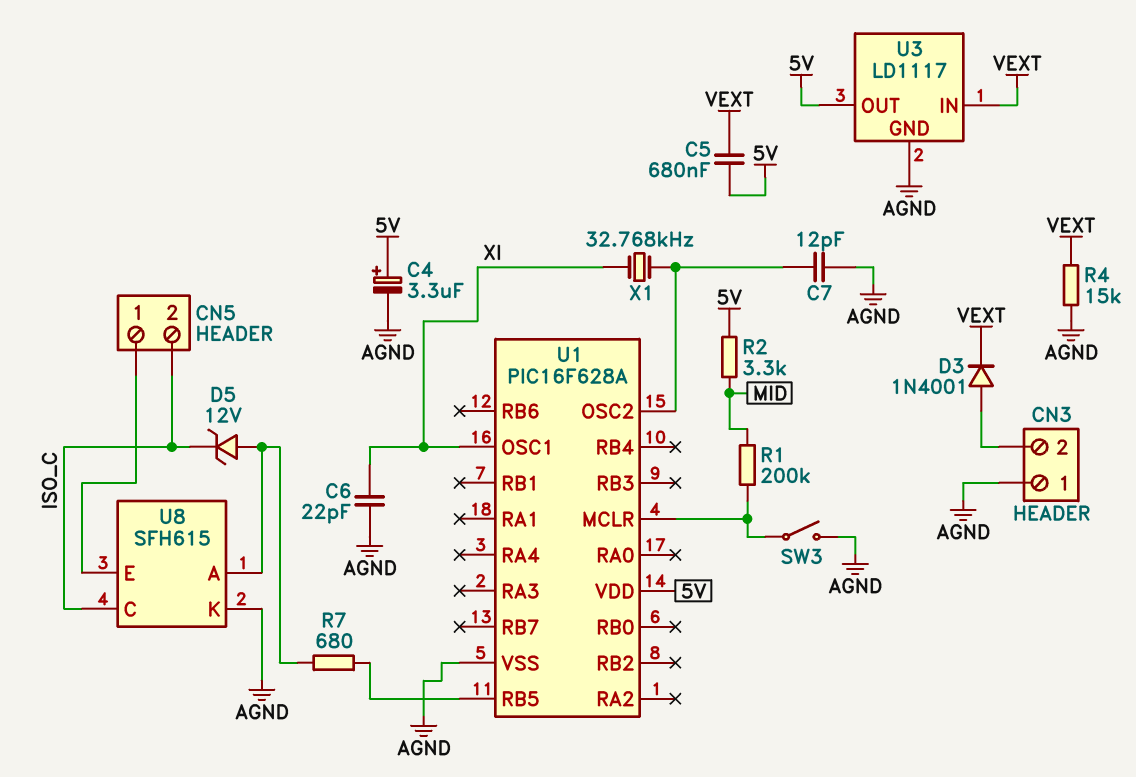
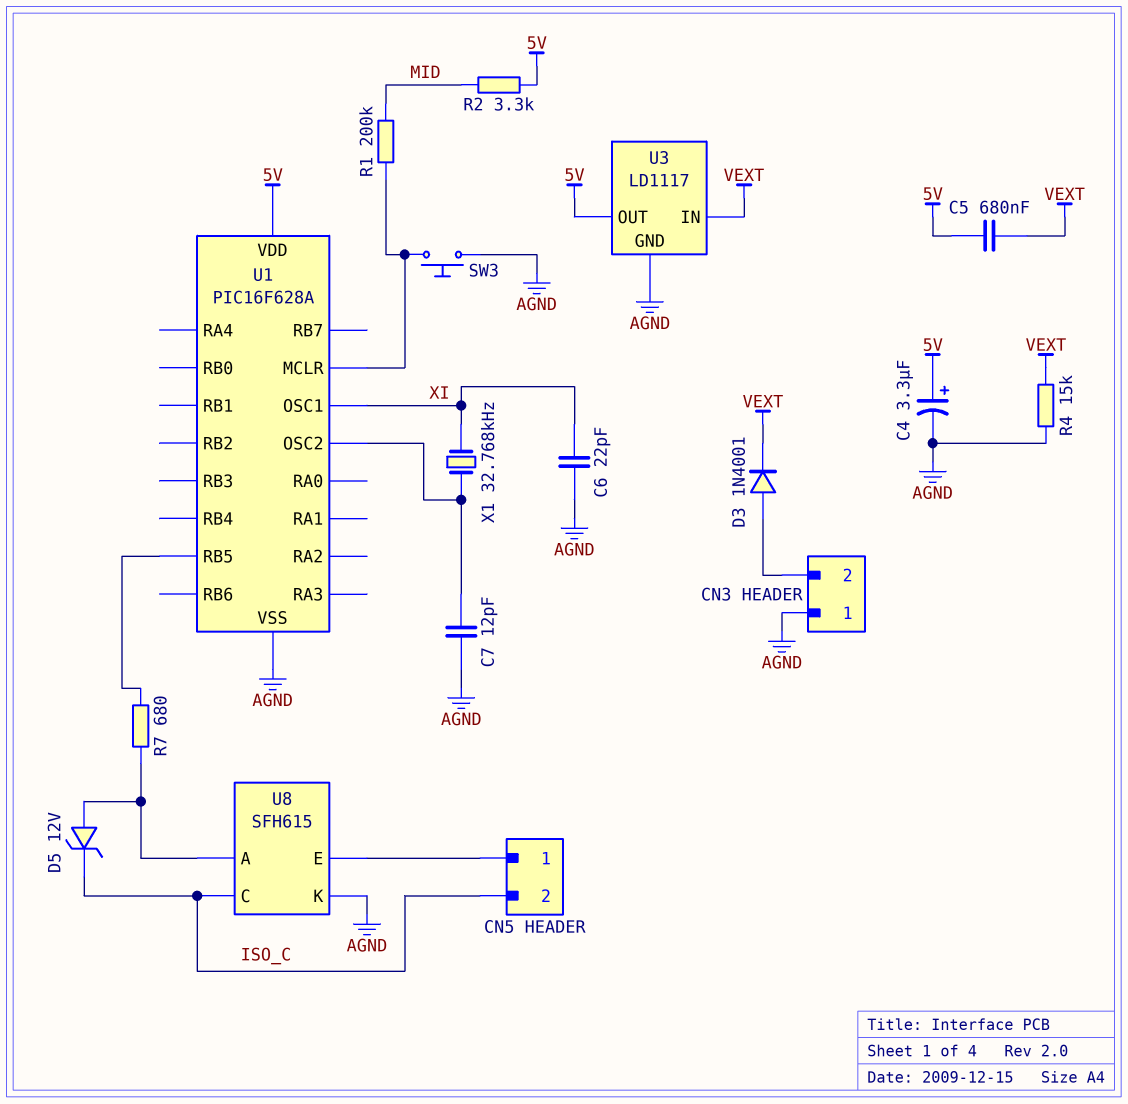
SW3: switch (AGND, U1/MCLR) -> button (AGND, U1/MCLR)

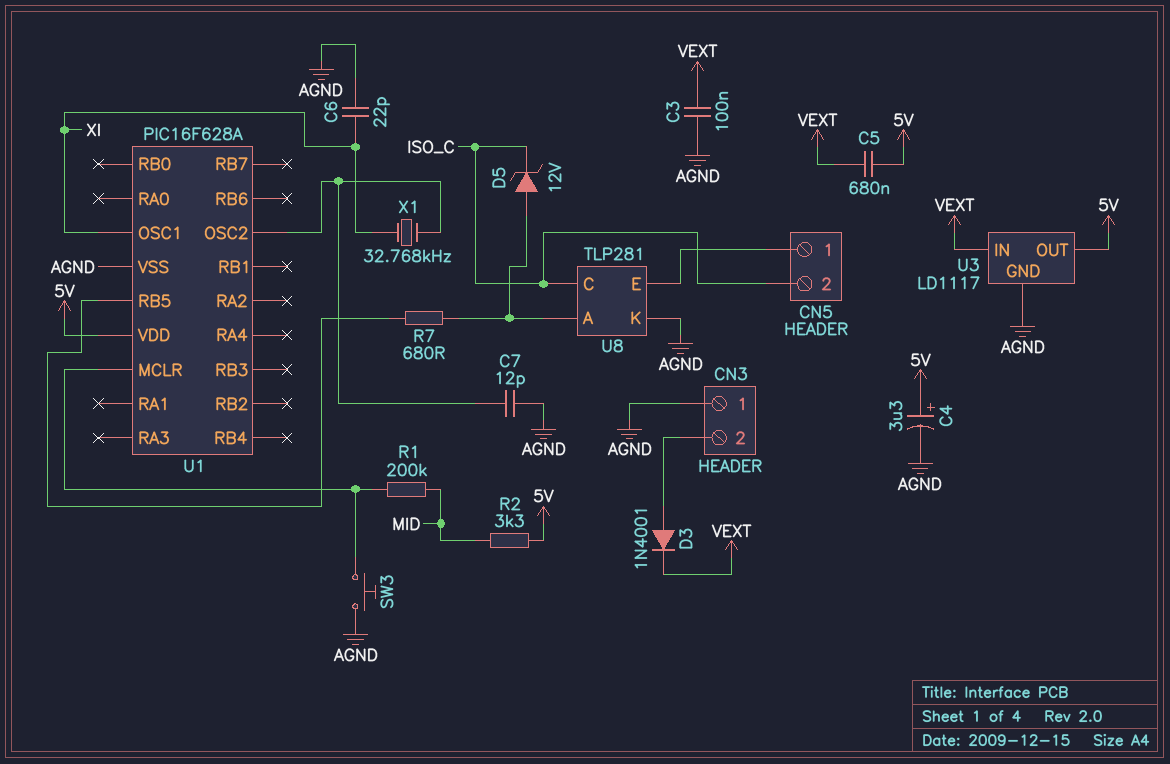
C3: none -> 100nF (AGND, VEXT)
R4: 15k (AGND, VEXT) -> none
U8: SFH615 -> TLP281

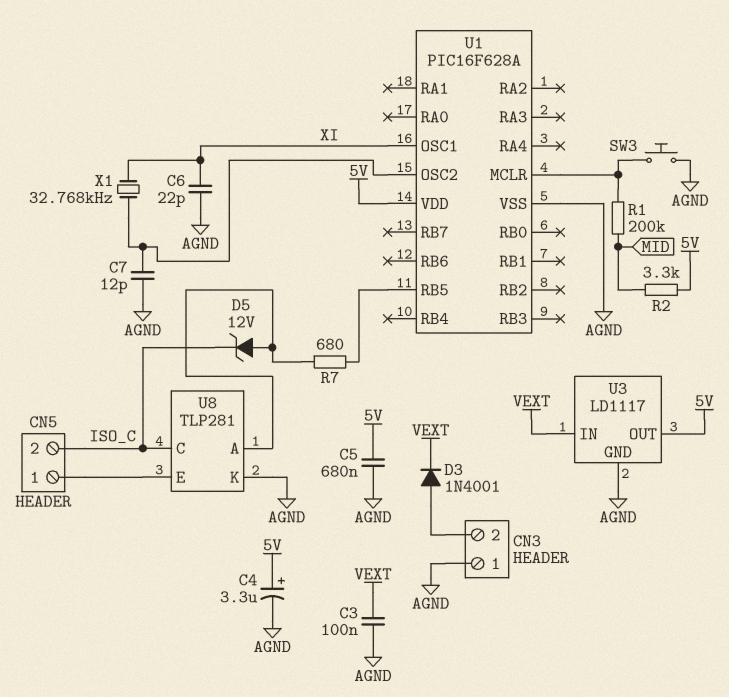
C5: 680nF (5V, VEXT) -> 680nF (5V, AGND)

